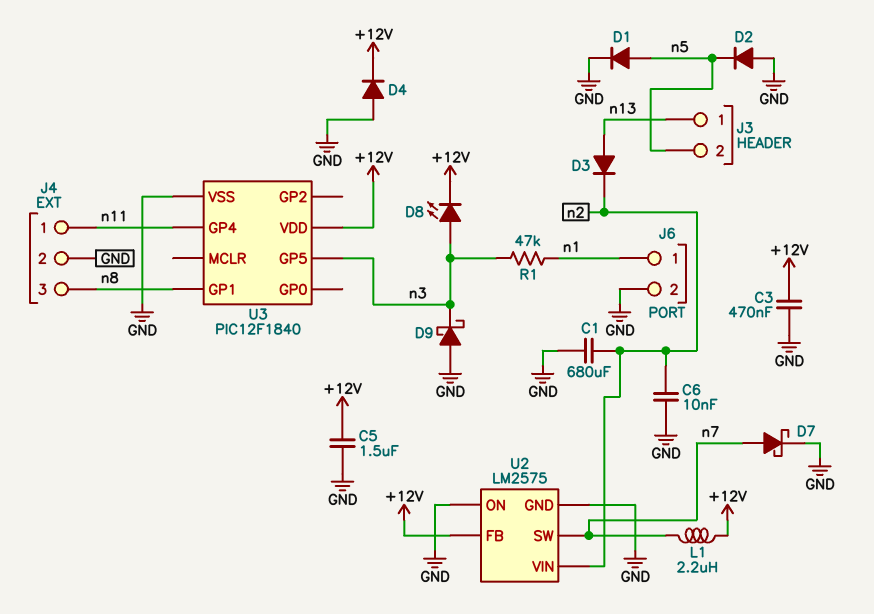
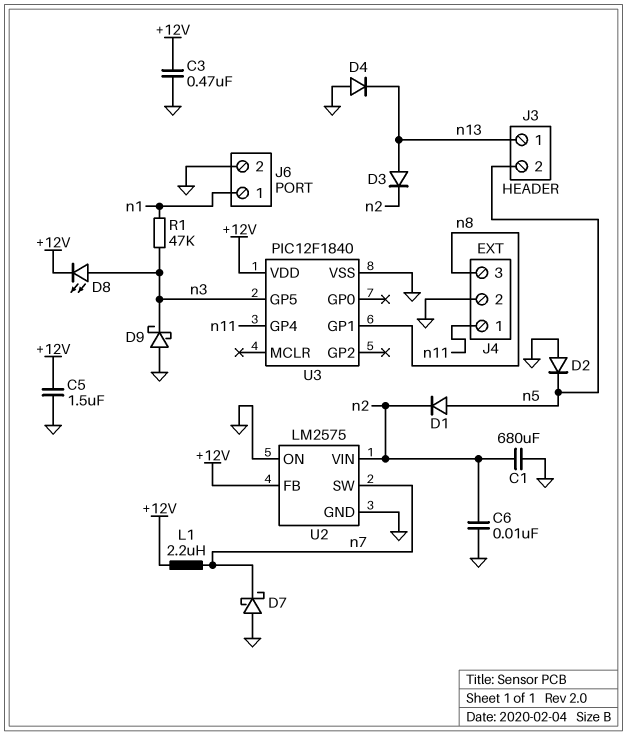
D1: diode (A n5, K GND) -> diode (A n5, K n2)
D4: diode (A GND, K +12V) -> diode (A GND, K n13)
D7: schottky (A n7, K GND) -> schottky (A GND, K n7)

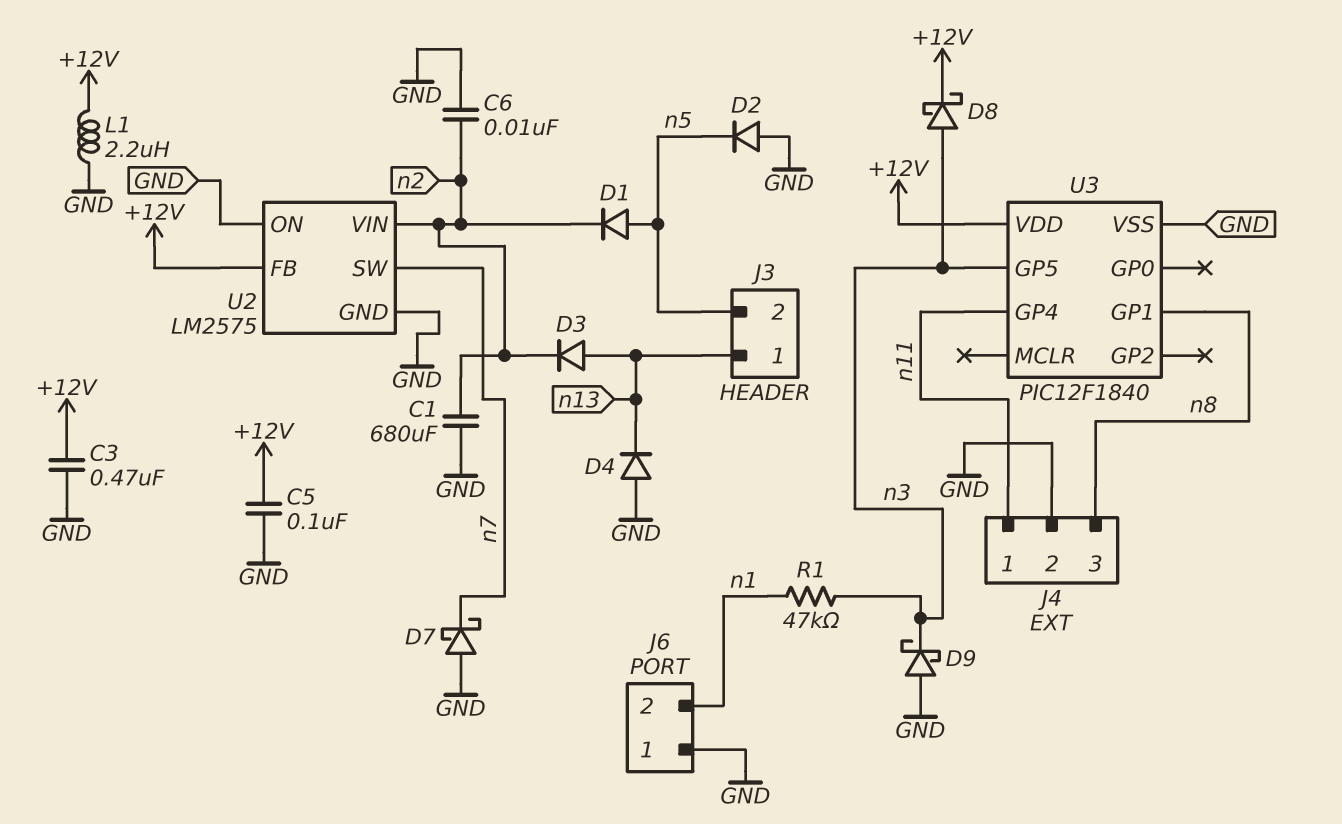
C5: 1.5uF (+12V, GND) -> 100nF (+12V, GND)
D8: LED (A n3, K +12V) -> schottky (A n3, K +12V)
J6 pin 1: n1 -> GND
J6 pin 2: GND -> n1
L1: 2.2uH (+12V, n7) -> 2.2uH (+12V, GND)

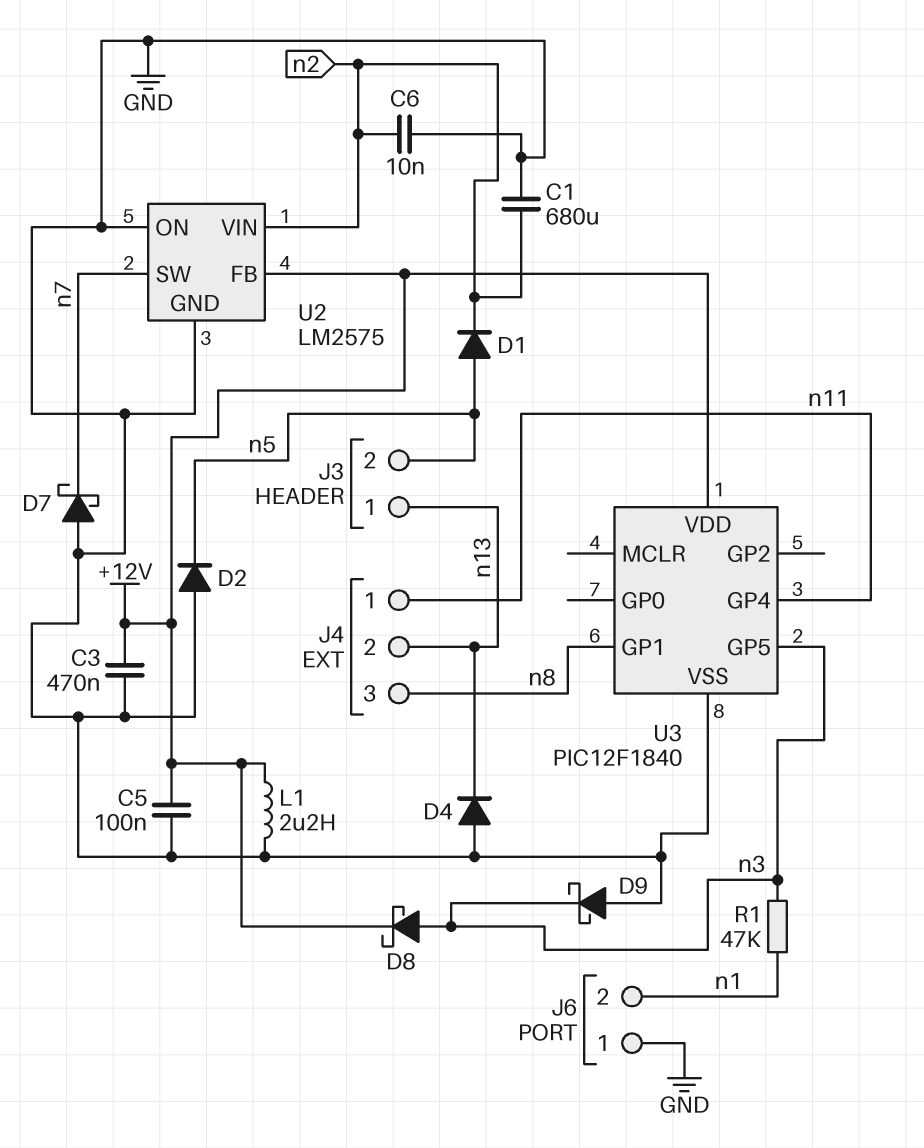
D3: diode (A n13, K n2) -> none
J4 pin 2: GND -> n13

